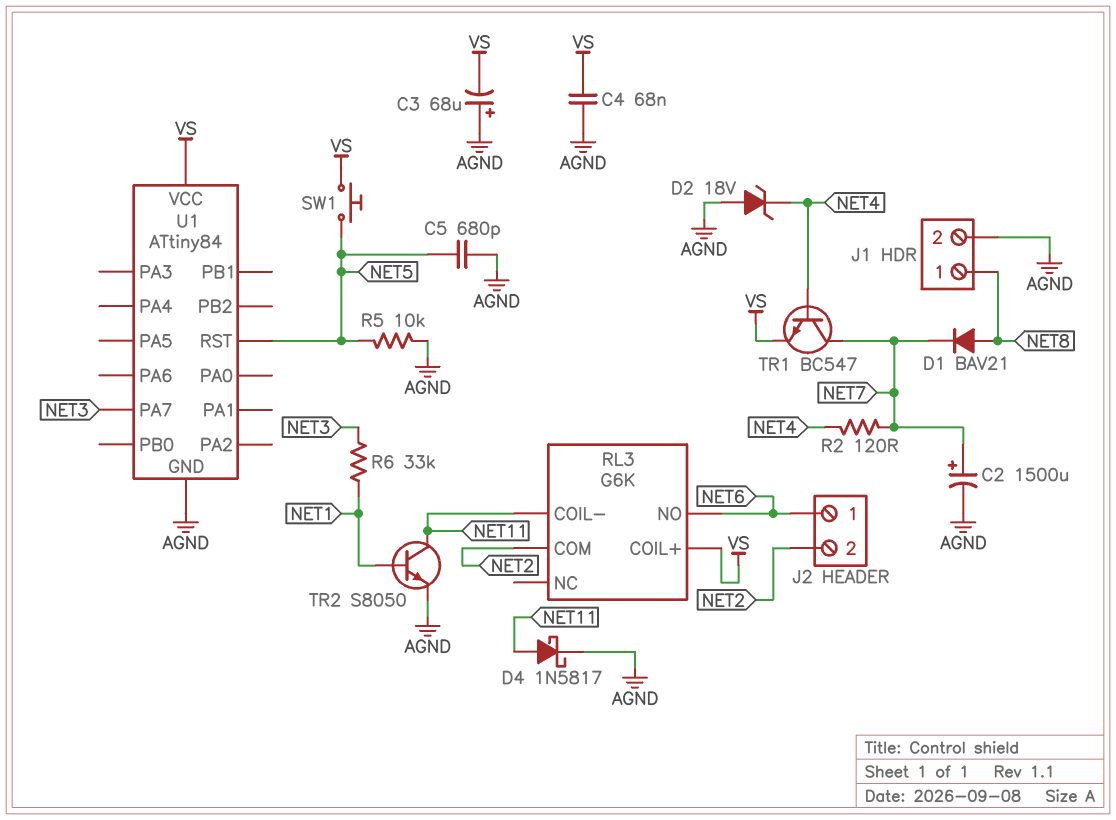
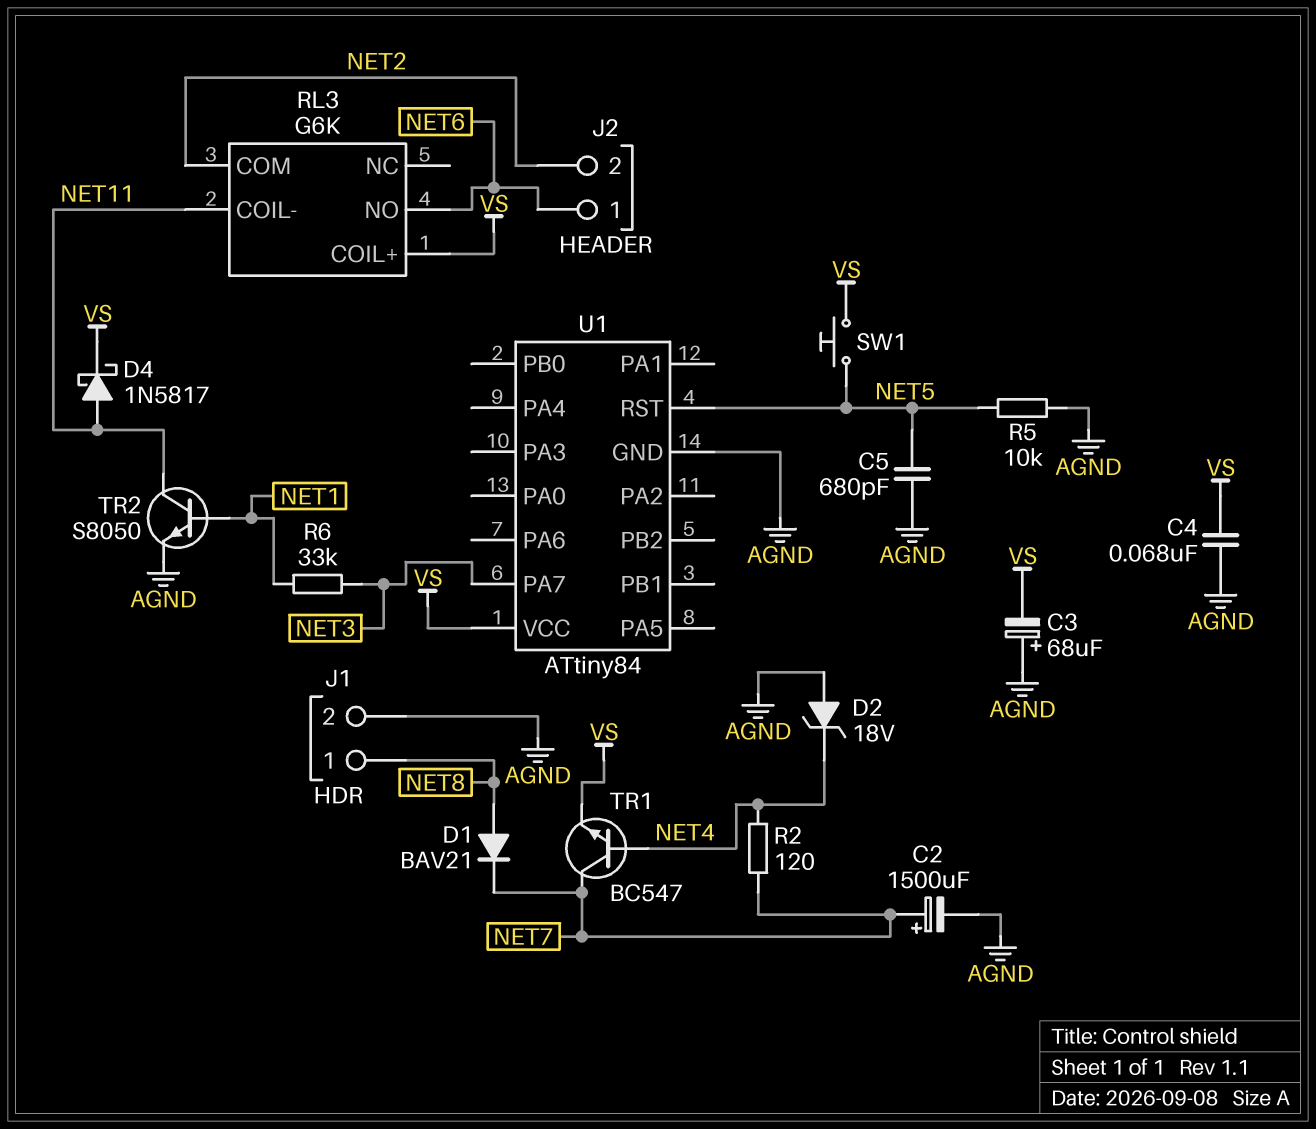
D4: schottky 1N5817 (A NET11, K AGND) -> schottky 1N5817 (A NET11, K VS)

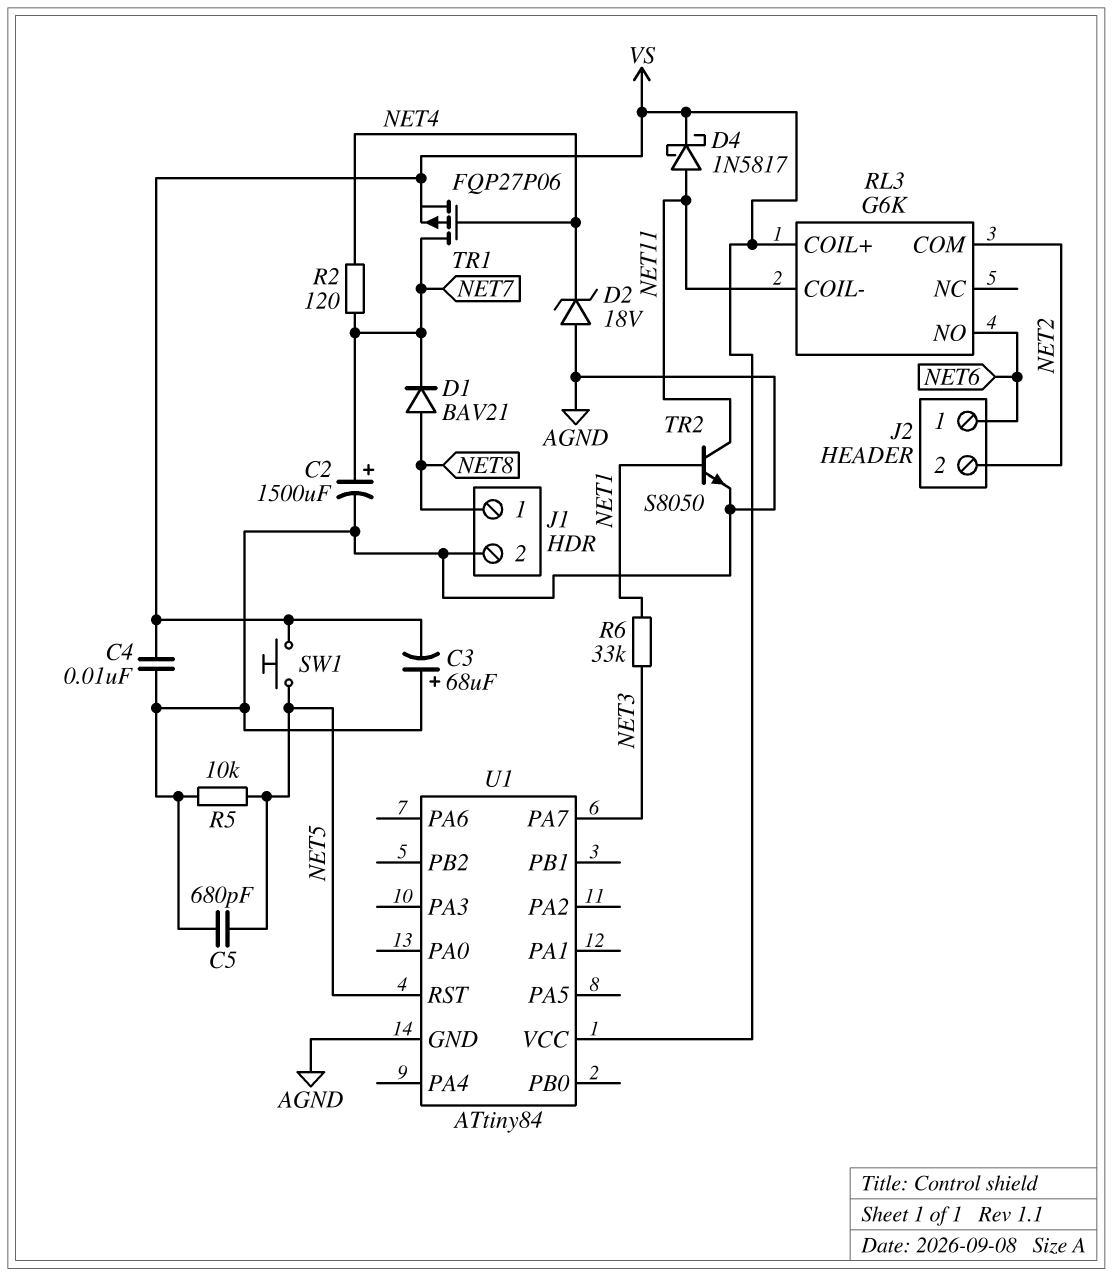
C4: 68nF (AGND, VS) -> 10nF (AGND, VS)
TR1: NPN BC547 (B NET4, C NET7, E VS) -> PMOS FQP27P06 (G NET4, D NET7, S VS)

